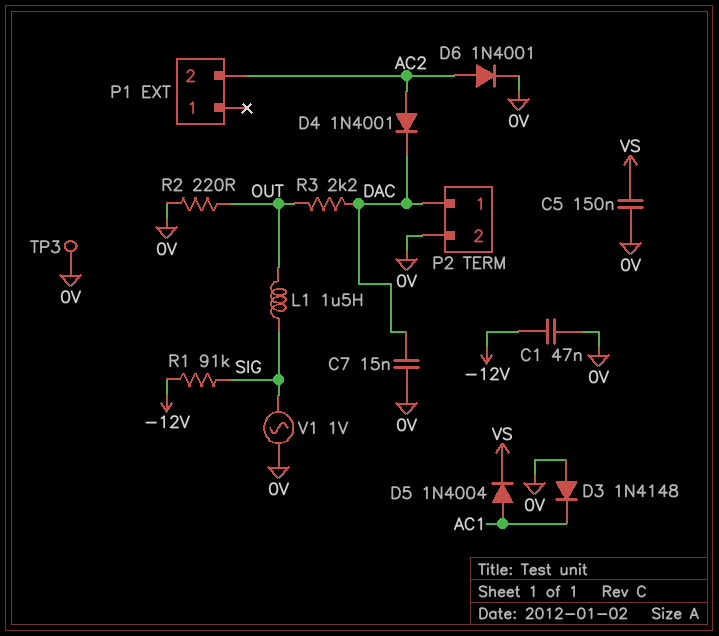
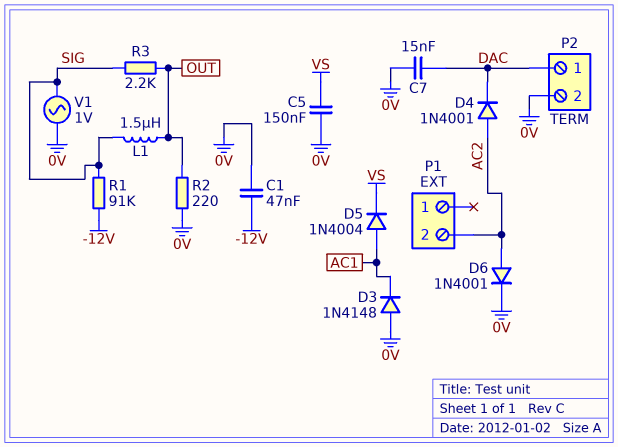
R3: 2.2k (DAC, OUT) -> 2.2k (OUT, SIG)
TP3: test point (0V) -> none

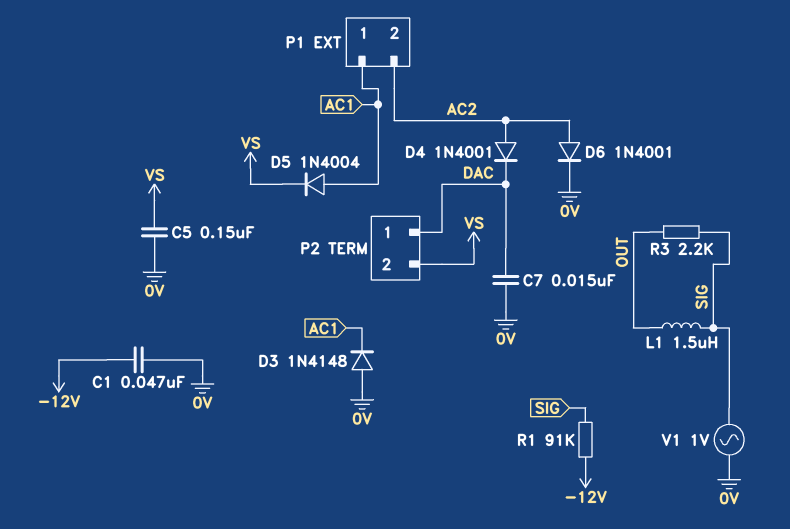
P1 pin 1: none -> AC1
P2 pin 2: 0V -> VS
R2: 220 (0V, OUT) -> none

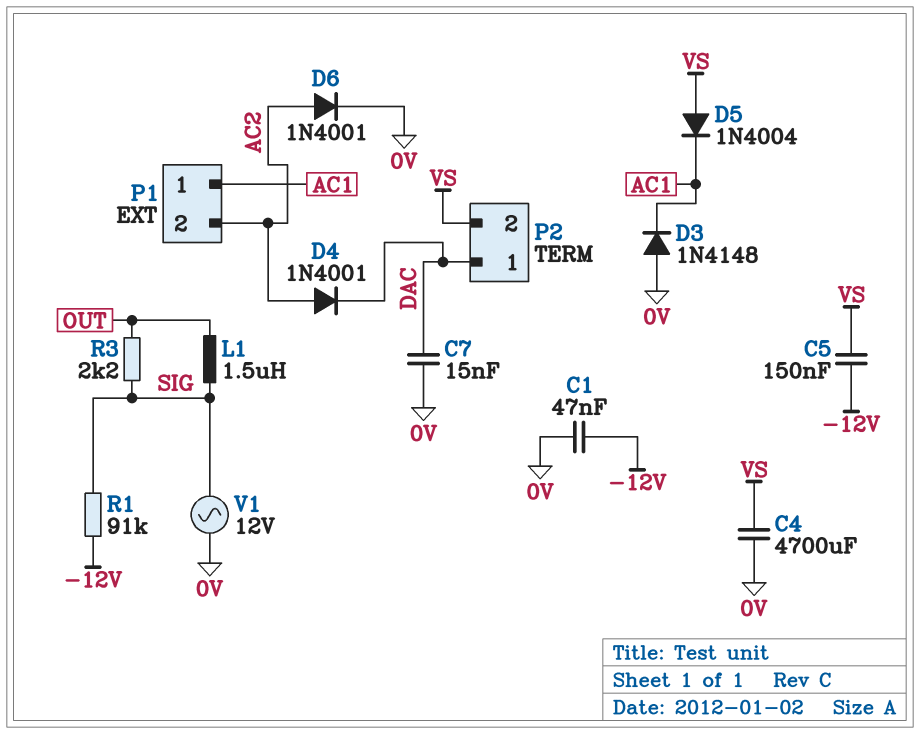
C4: none -> 4700uF (0V, VS)
C5: 150nF (0V, VS) -> 150nF (-12V, VS)
D5: diode 1N4004 (A AC1, K VS) -> diode 1N4004 (A VS, K AC1)
V1: AC 1V (0V, SIG) -> AC 12V (0V, SIG)

